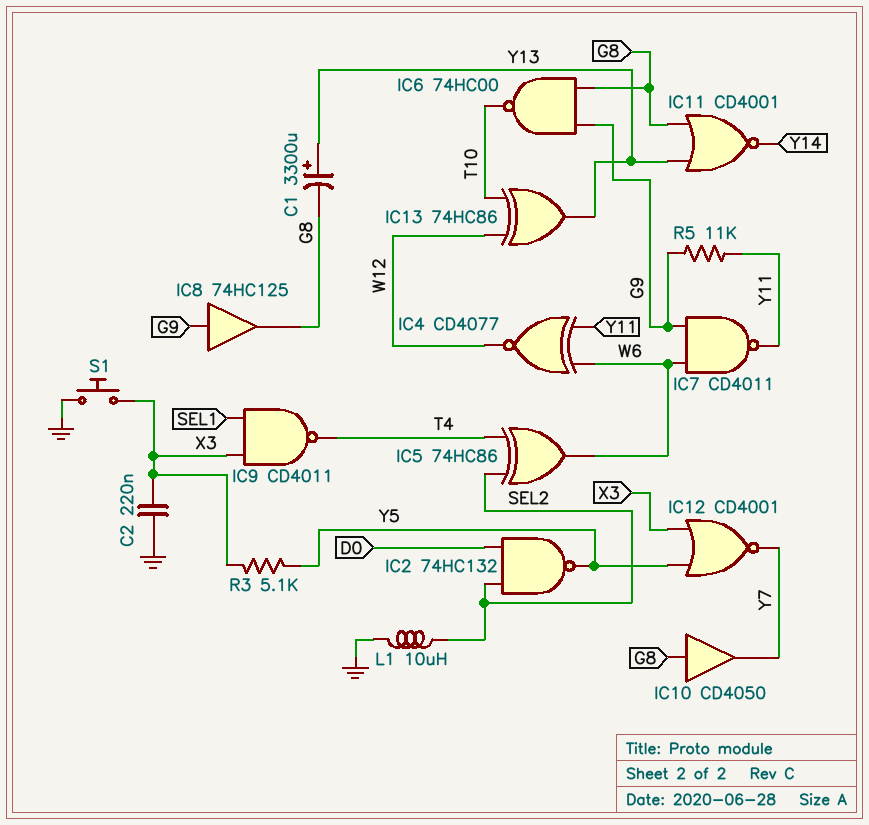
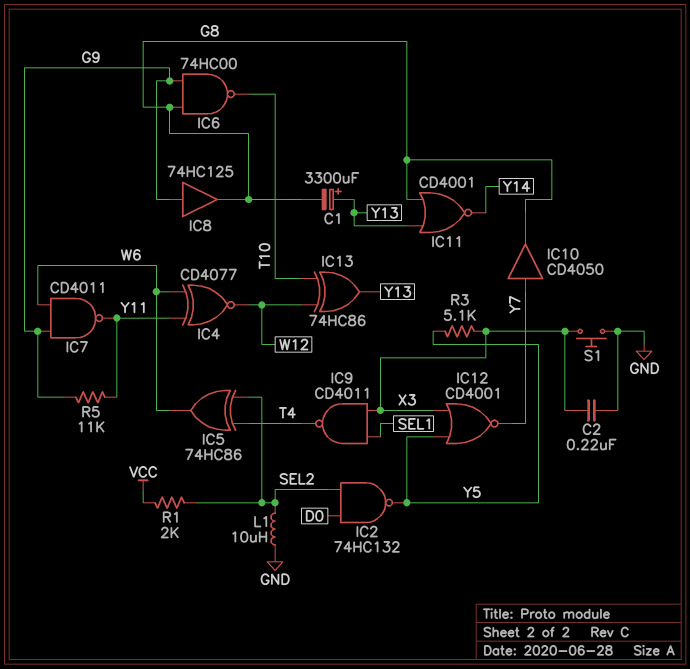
IC10: buffer CD4050 (in G8, out Y7) -> buffer CD4050 (in Y7, out G8)
R1: none -> 2k (SEL2, VCC)

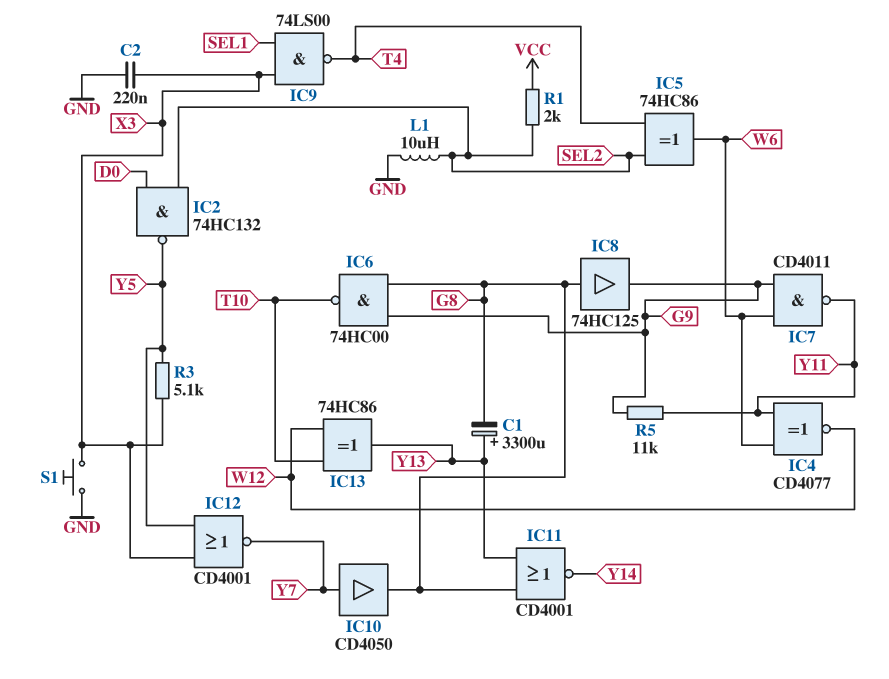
IC8: buffer 74HC125 (in G9, out G8) -> buffer 74HC125 (in G8, out G9)
IC9: NAND CD4011 (in SEL1, in X3, out T4) -> NAND 74LS00 (in SEL1, in X3, out T4)

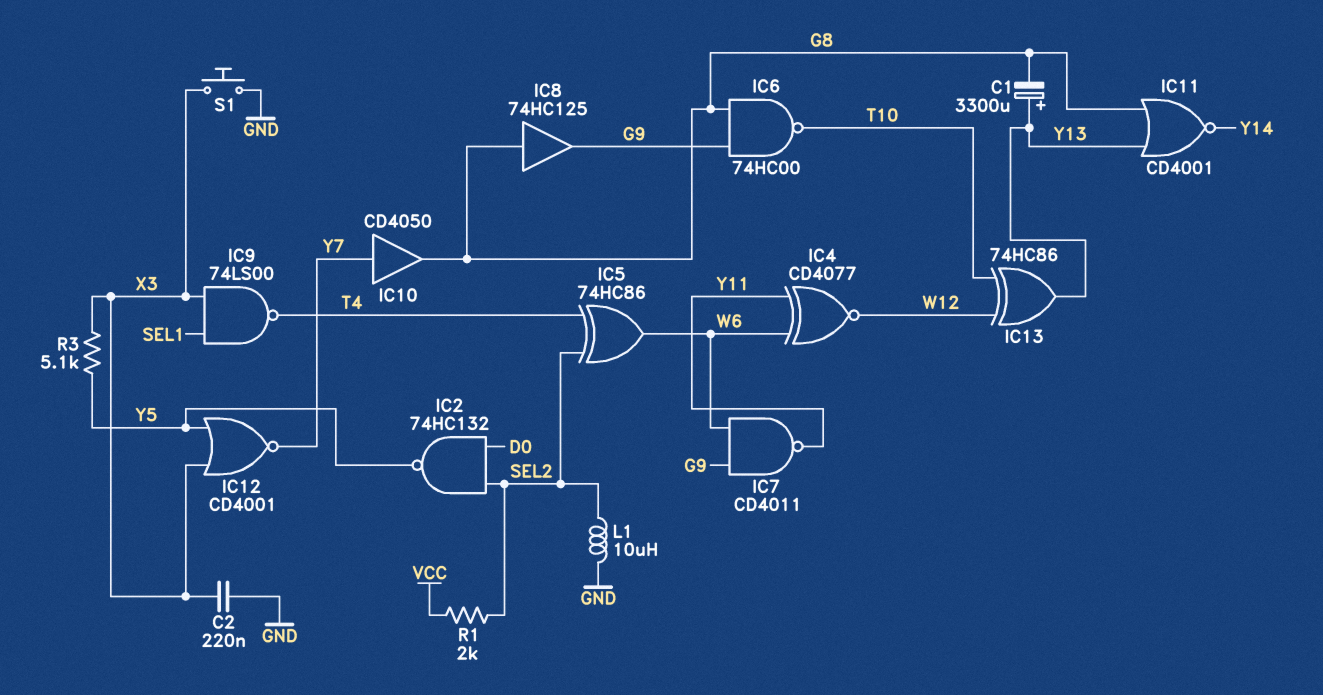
R5: 11k (G9, Y11) -> none

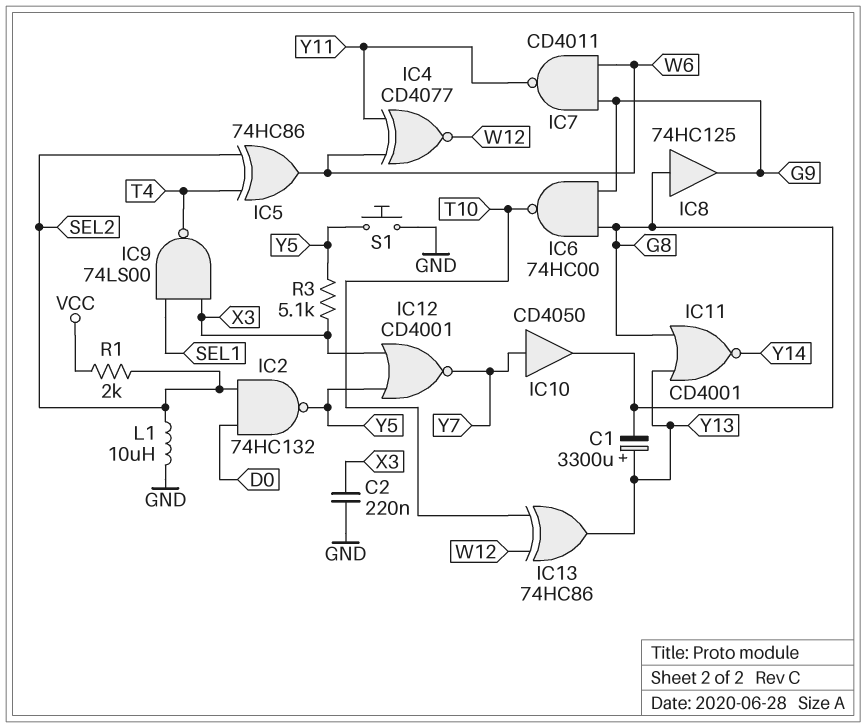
S1: button (GND, X3) -> button (GND, Y5)

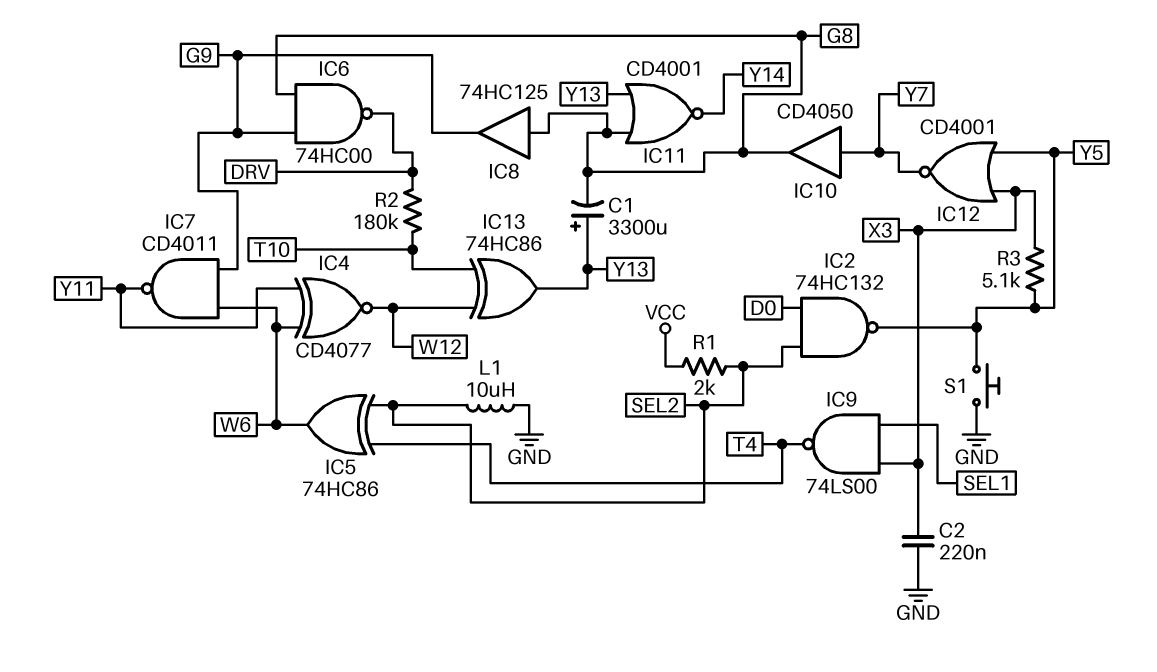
IC6: NAND 74HC00 (in G8, in G9, out T10) -> NAND 74HC00 (in G8, in G9, out DRV)
R2: none -> 180k (DRV, T10)

